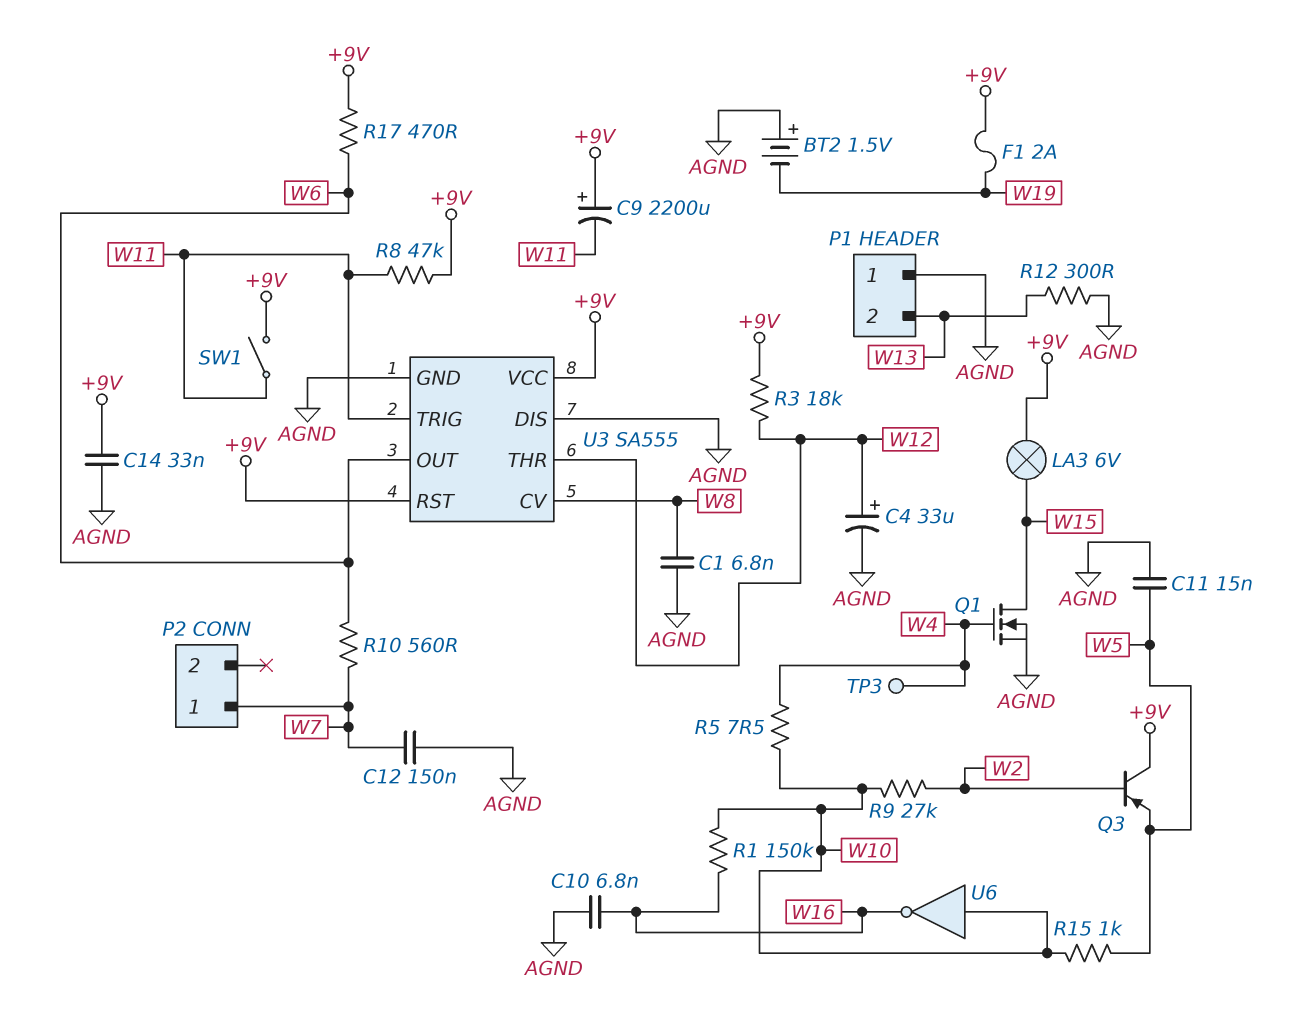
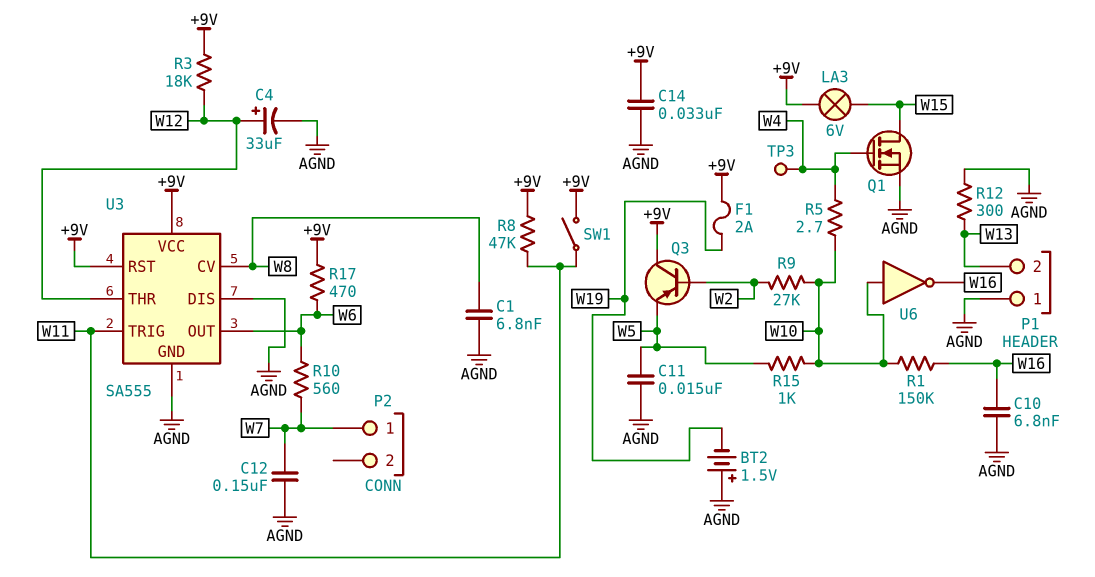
C9: 2200uF (plus +9V, minus W11) -> none
R5: 7.5 (W4, W10) -> 2.7 (W4, W10)

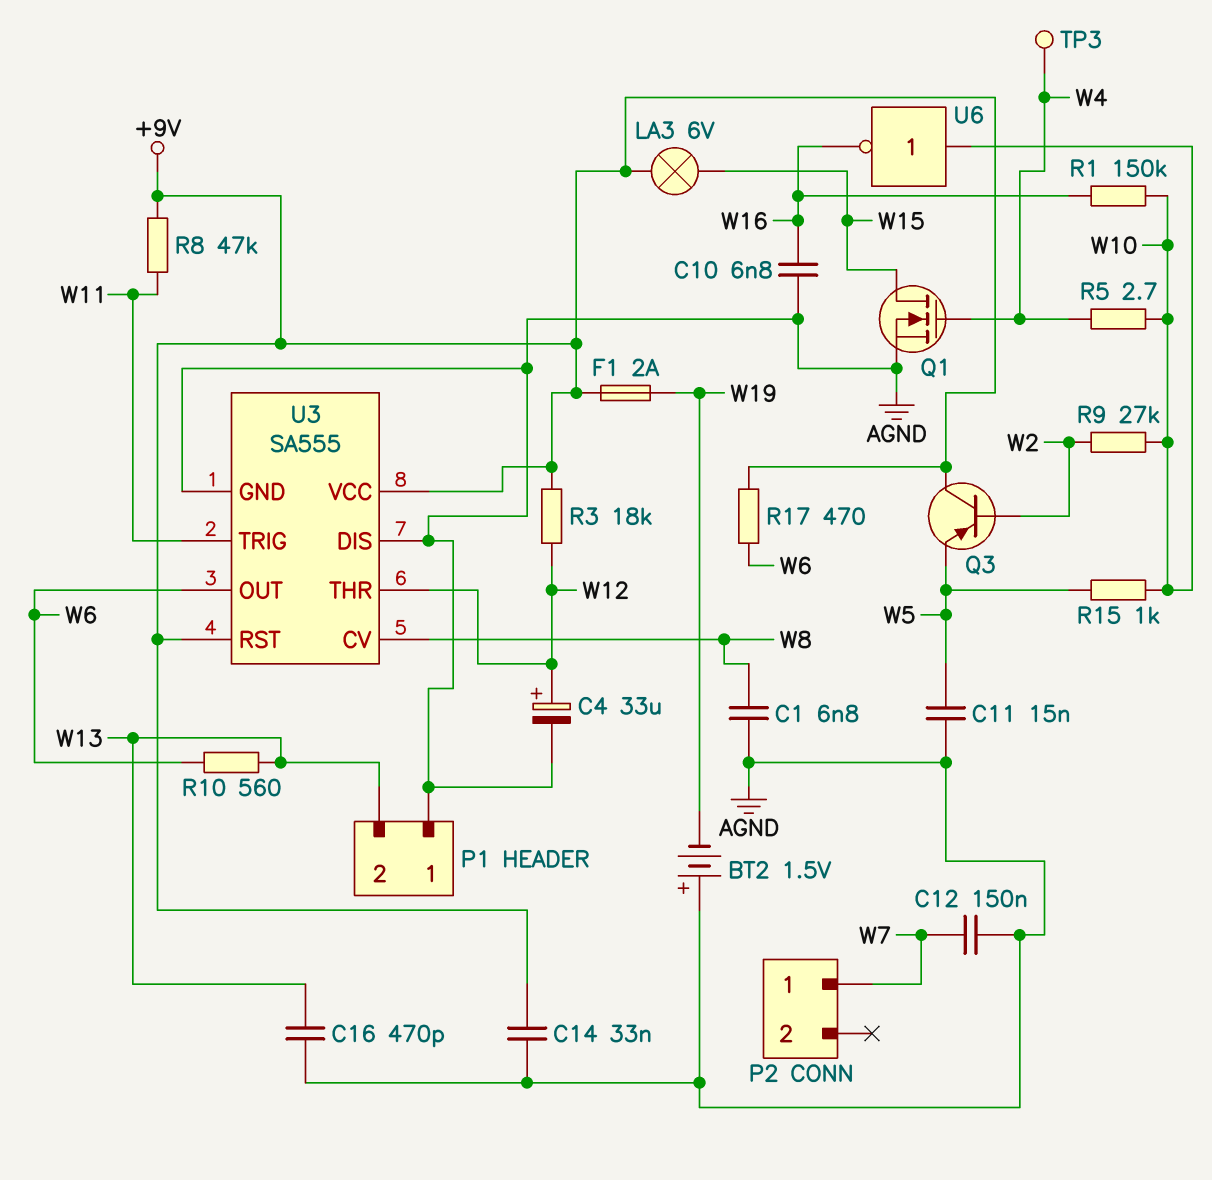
C16: none -> 470pF (AGND, W13)
R10: 560 (W6, W7) -> 560 (W6, W13)
R12: 300 (AGND, W13) -> none
SW1: switch (+9V, W11) -> none

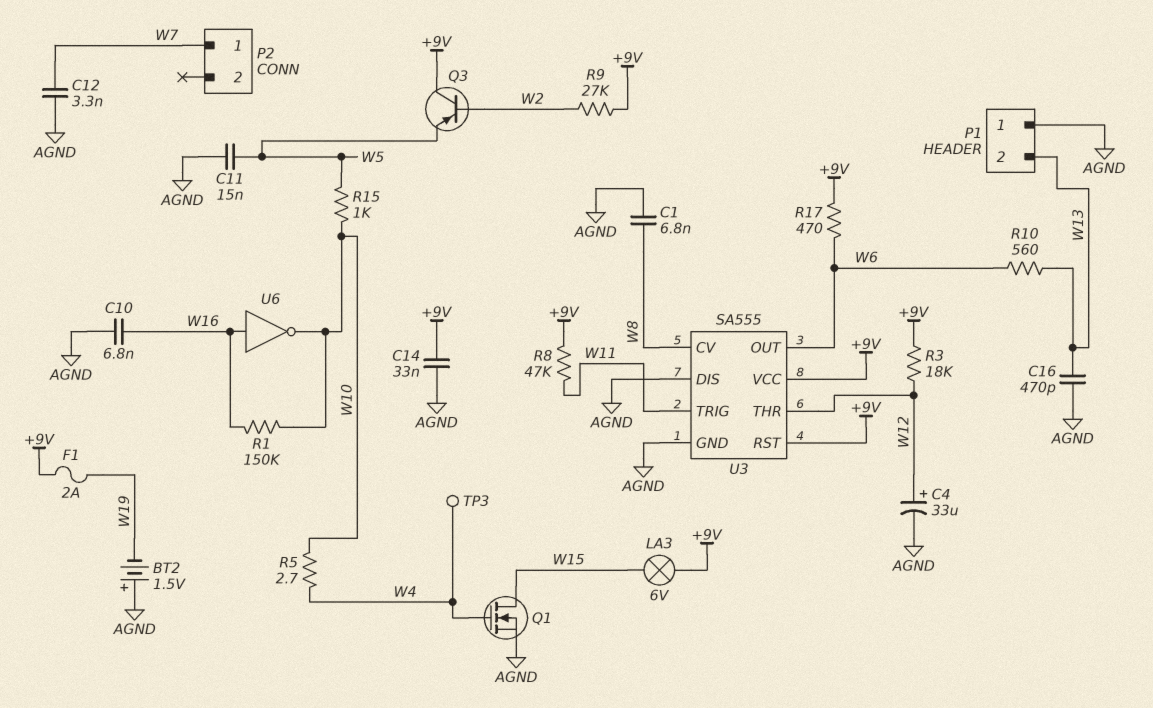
C12: 150nF (AGND, W7) -> 3.3nF (AGND, W7)
R9: 27k (W2, W10) -> 27k (+9V, W2)
U6: NOT (in W10, out W16) -> NOT (in W16, out W10)

